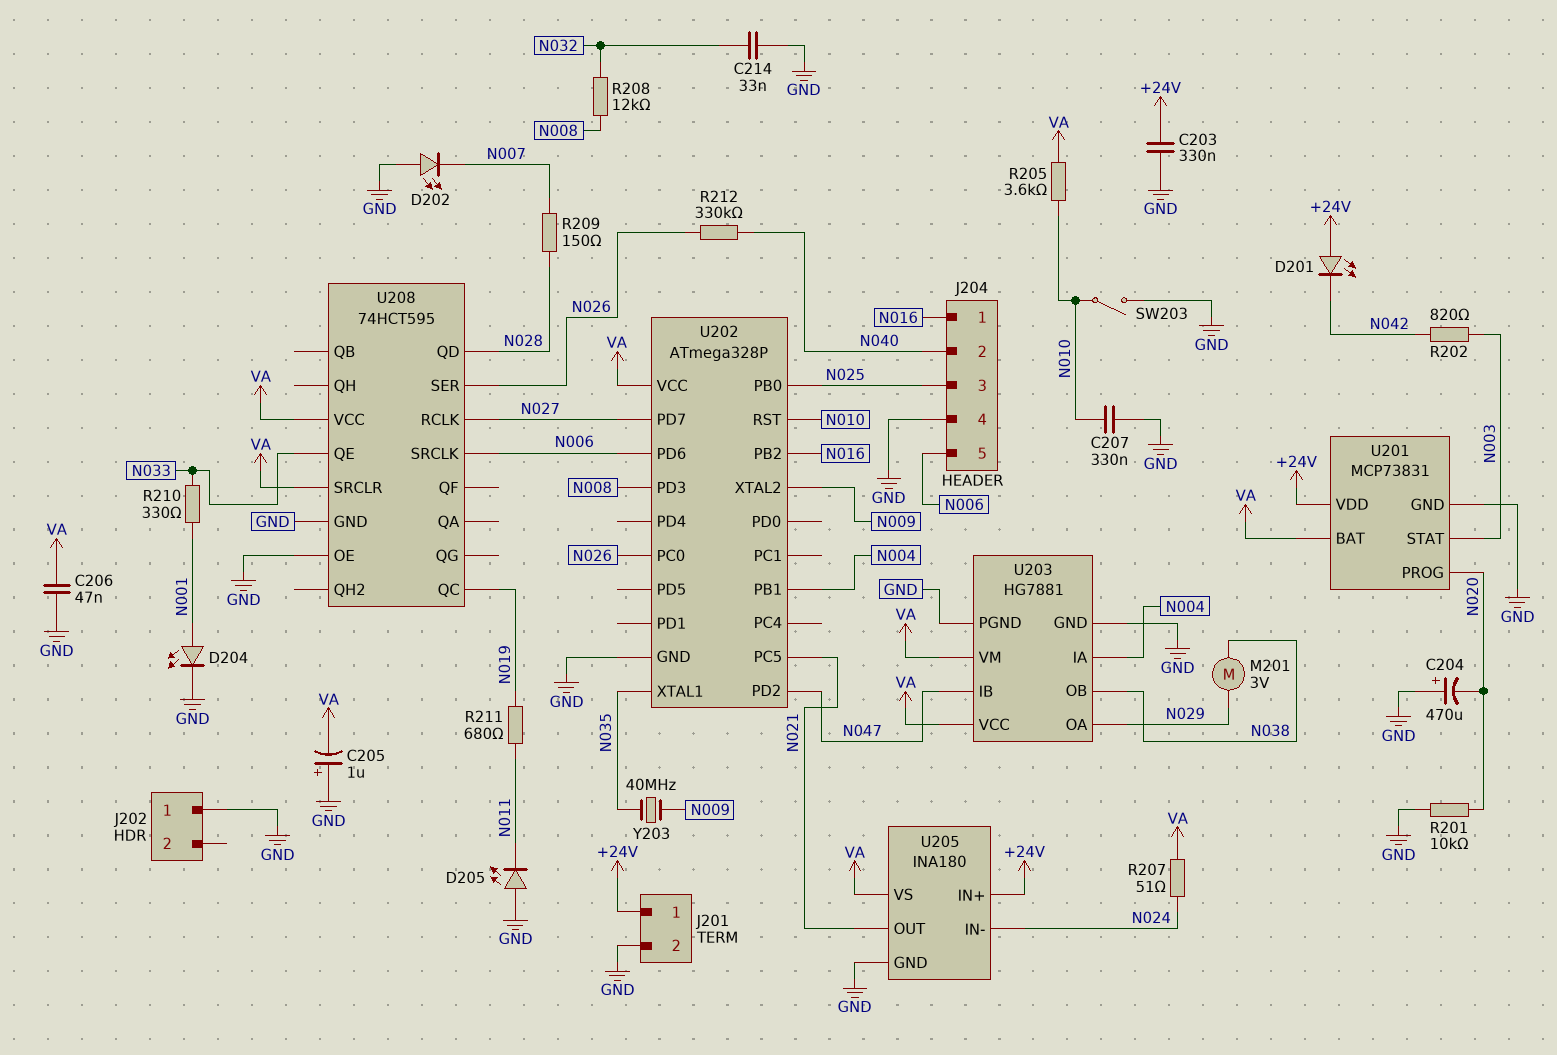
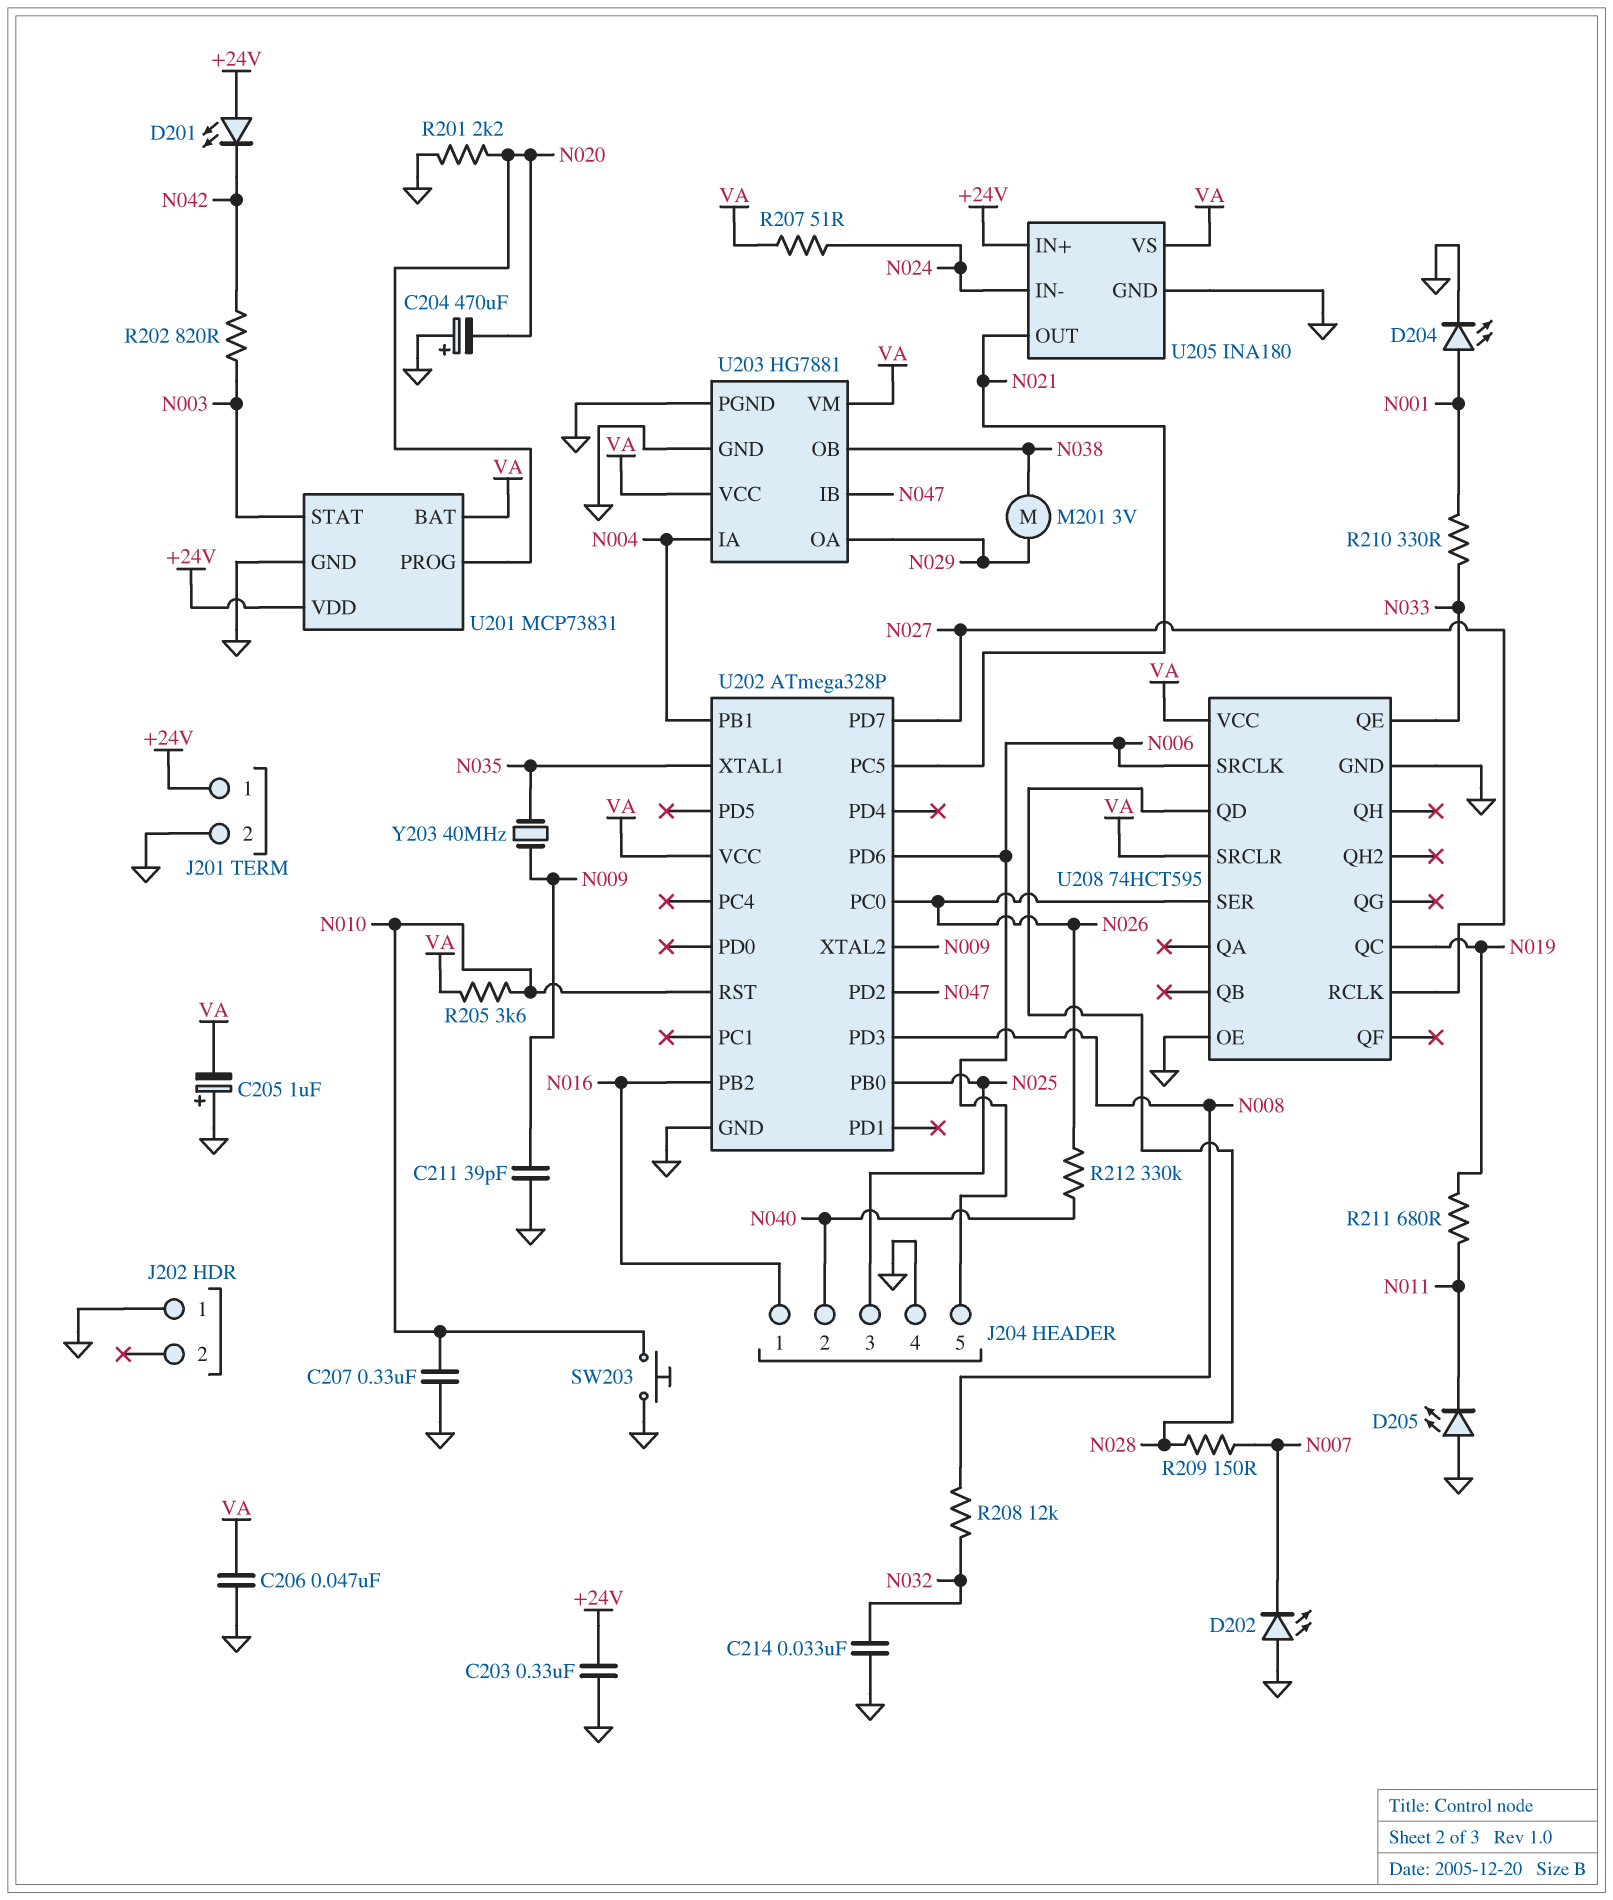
C211: none -> 39pF (GND, N009)
R201: 10k (GND, N020) -> 2.2k (GND, N020)
SW203: switch (GND, N010) -> button (GND, N010)

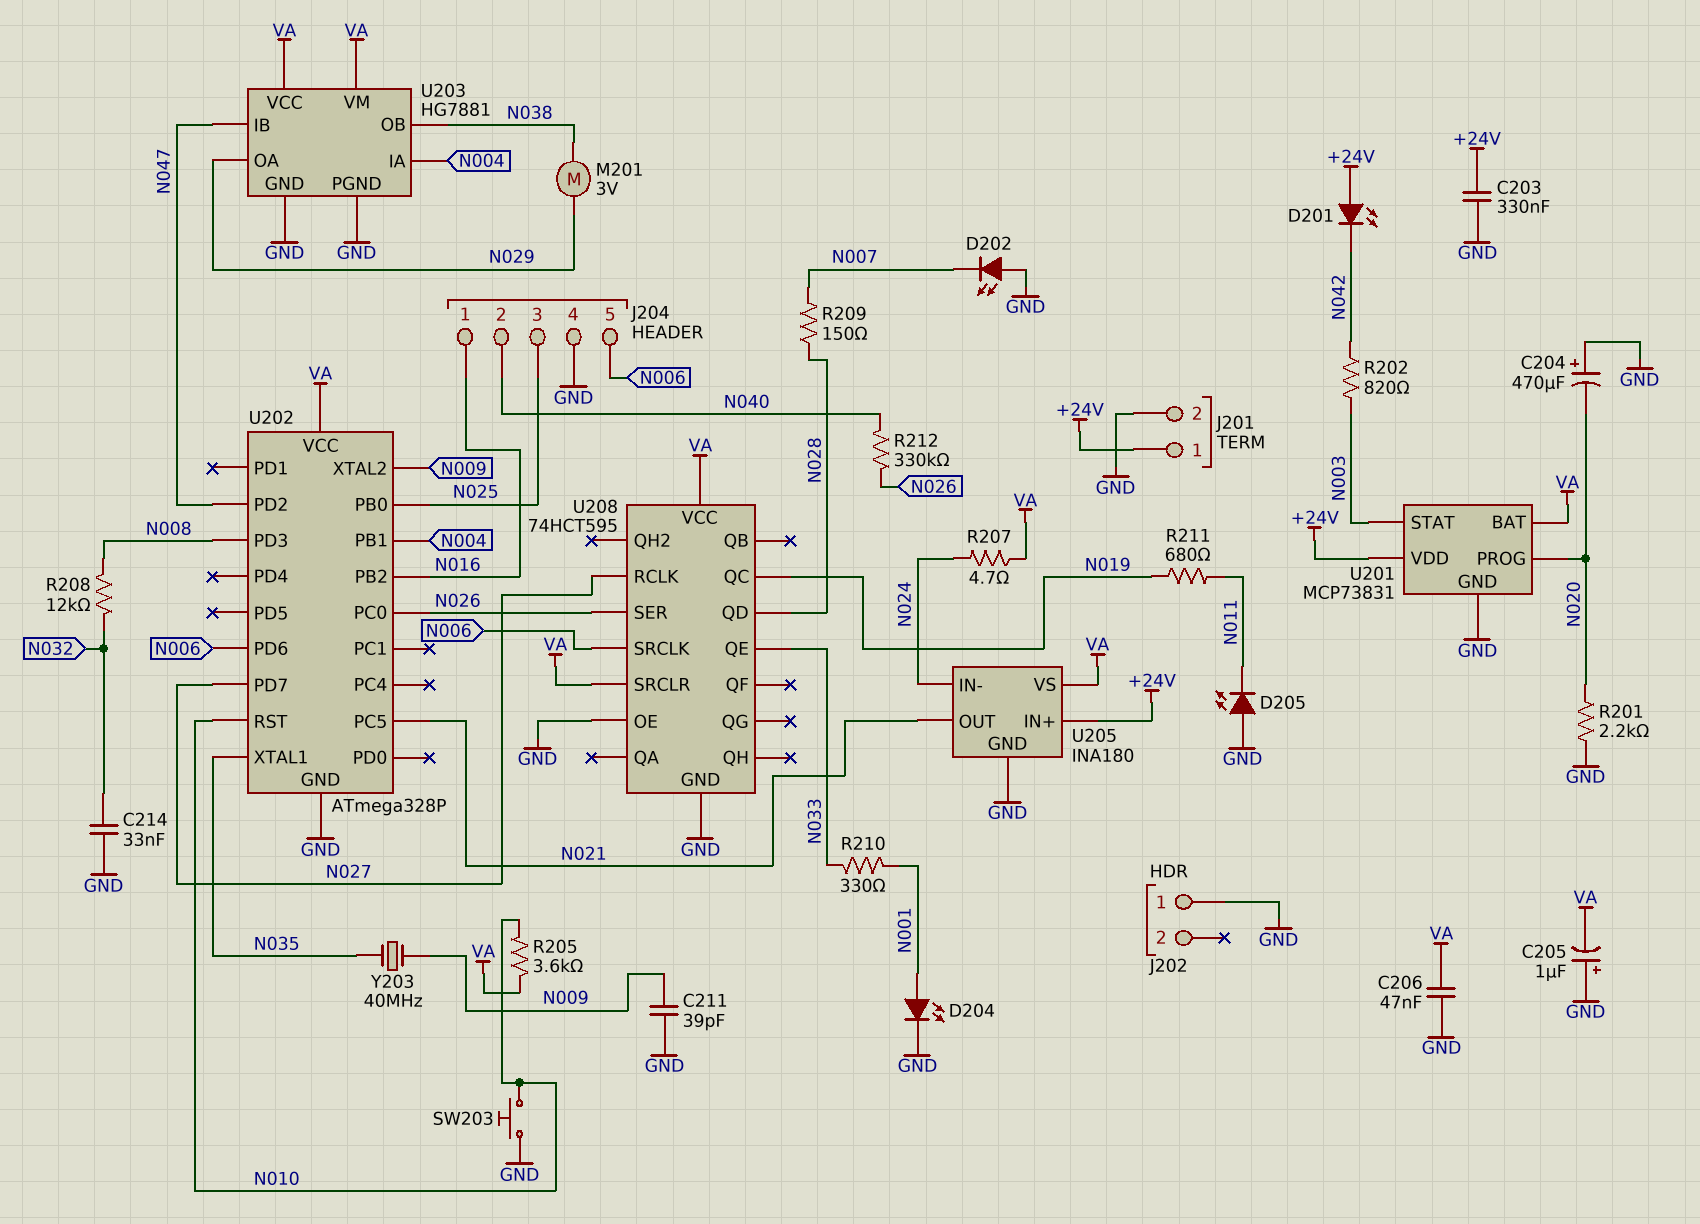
C207: 330nF (GND, N010) -> none
R207: 51 (N024, VA) -> 4.7 (N024, VA)

